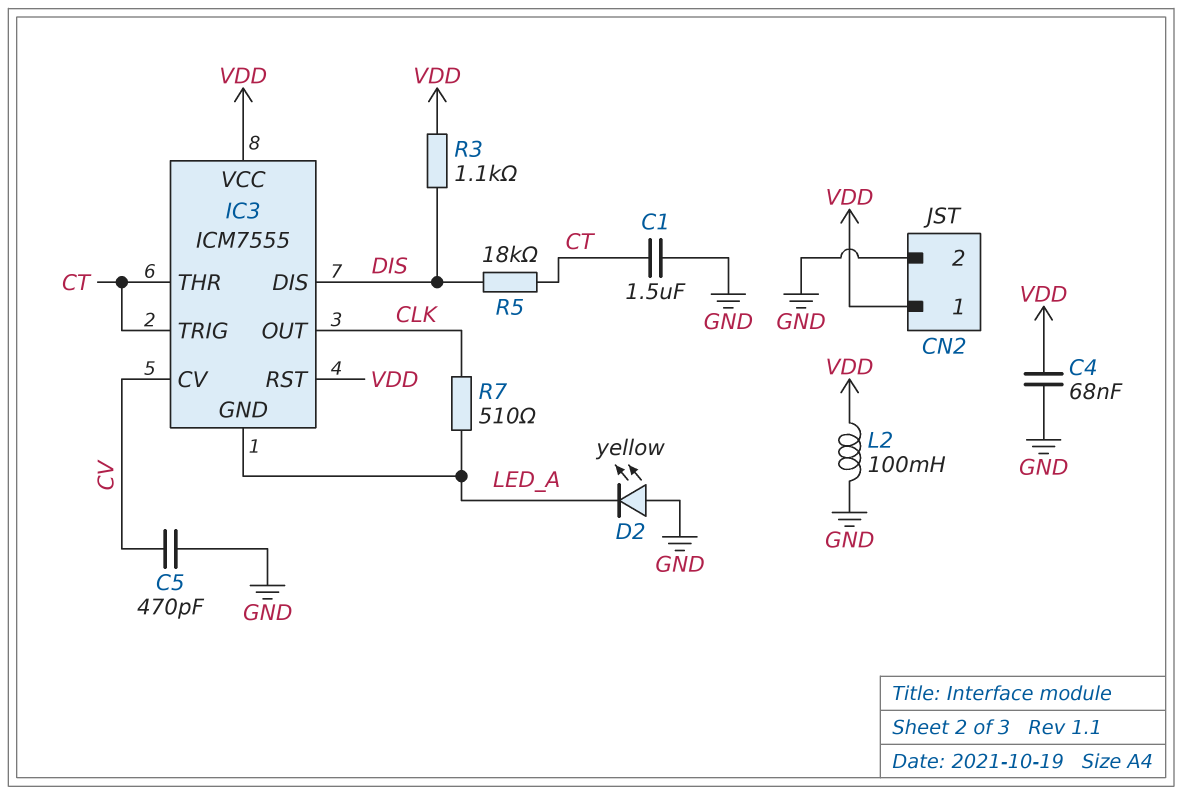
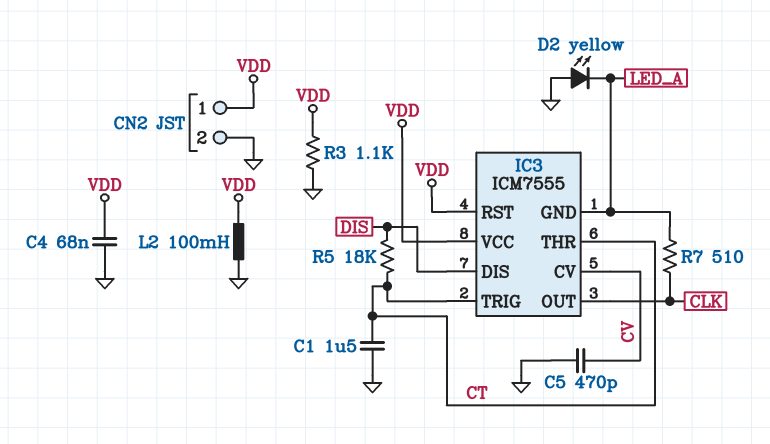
R3: 1.1k (DIS, VDD) -> 1.1k (GND, VDD)

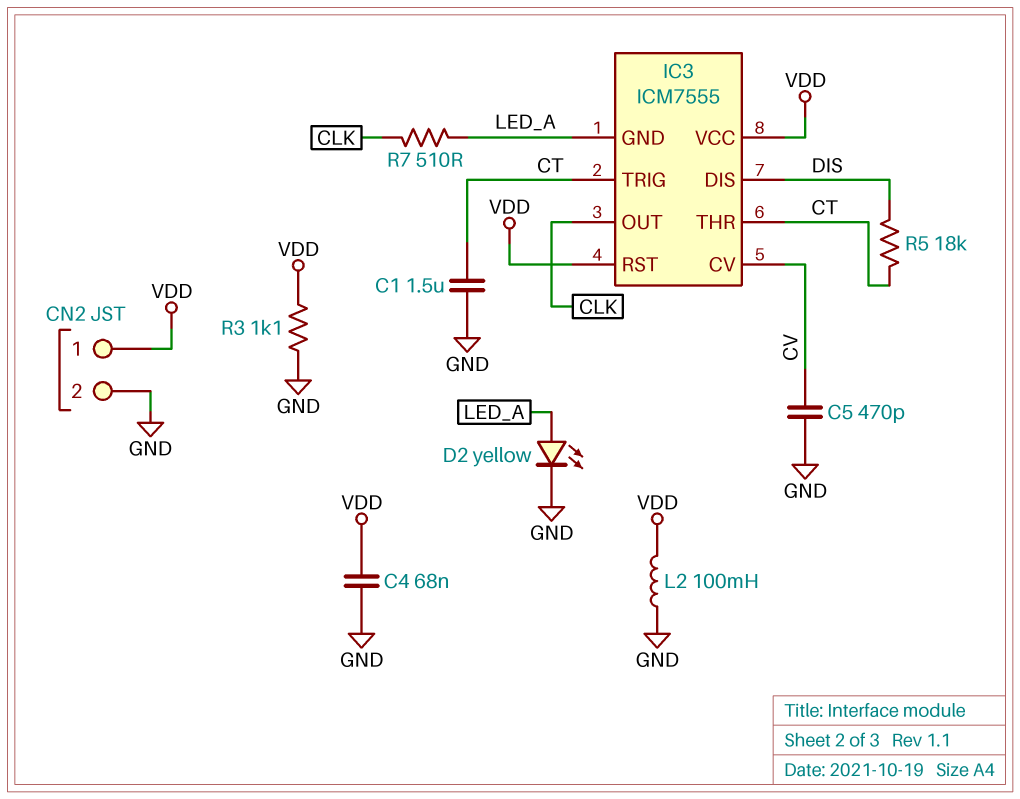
D2: LED yellow (A GND, K LED_A) -> LED yellow (A LED_A, K GND)

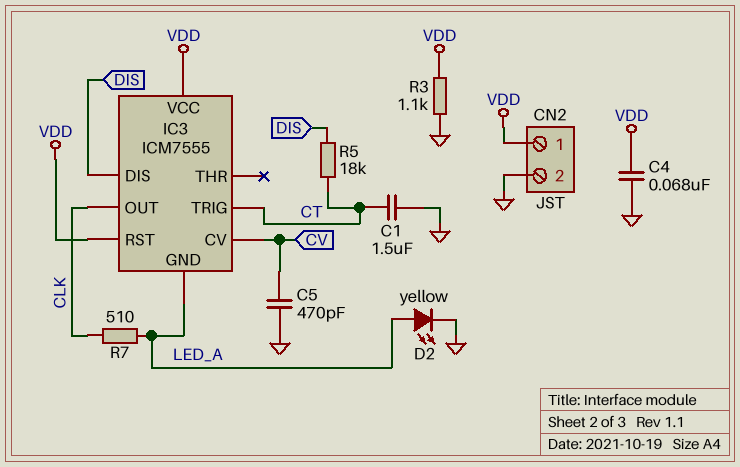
IC3 pin THR: CT -> none
L2: 100mH (GND, VDD) -> none

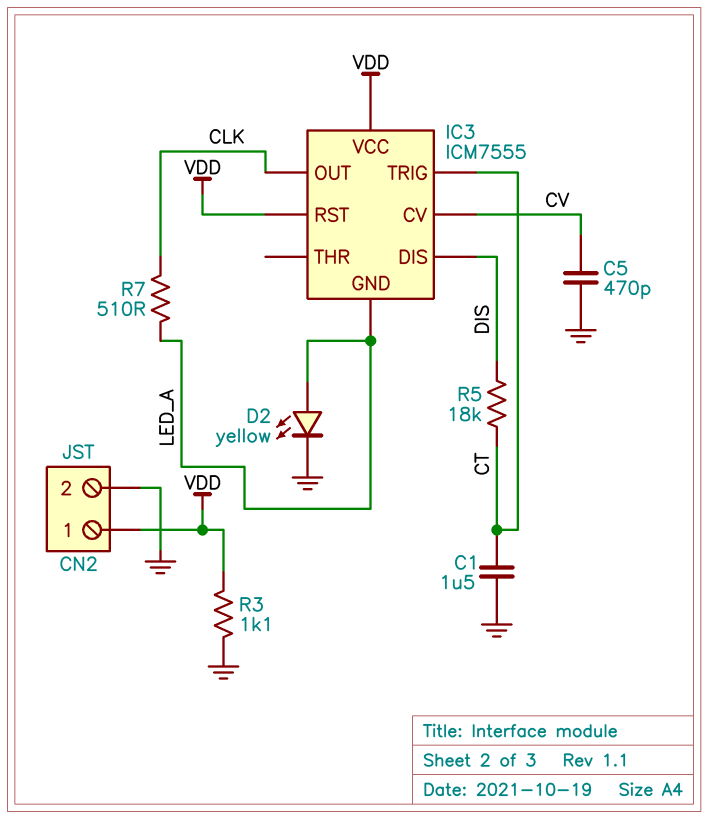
C4: 68nF (GND, VDD) -> none

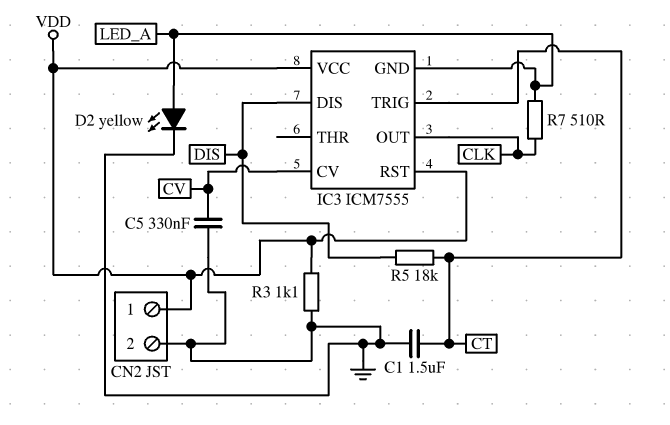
C5: 470pF (CV, GND) -> 330nF (CV, GND)

